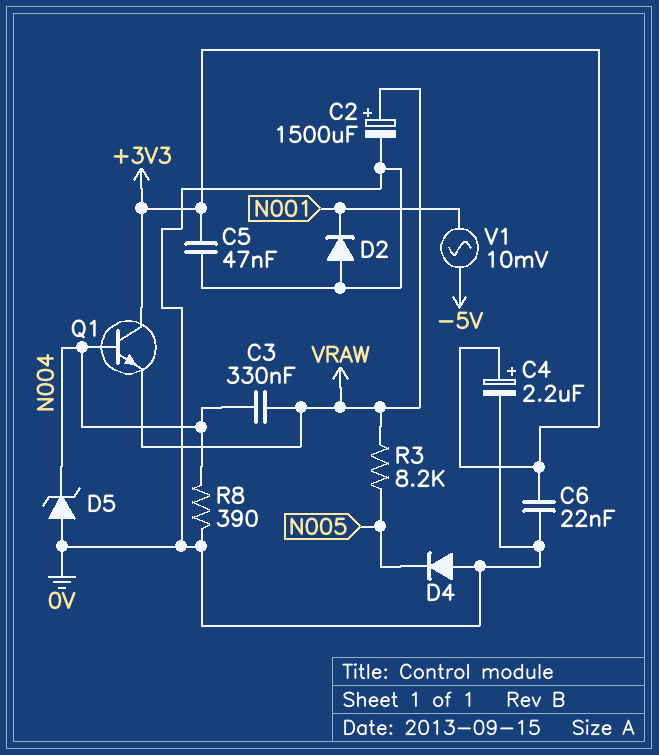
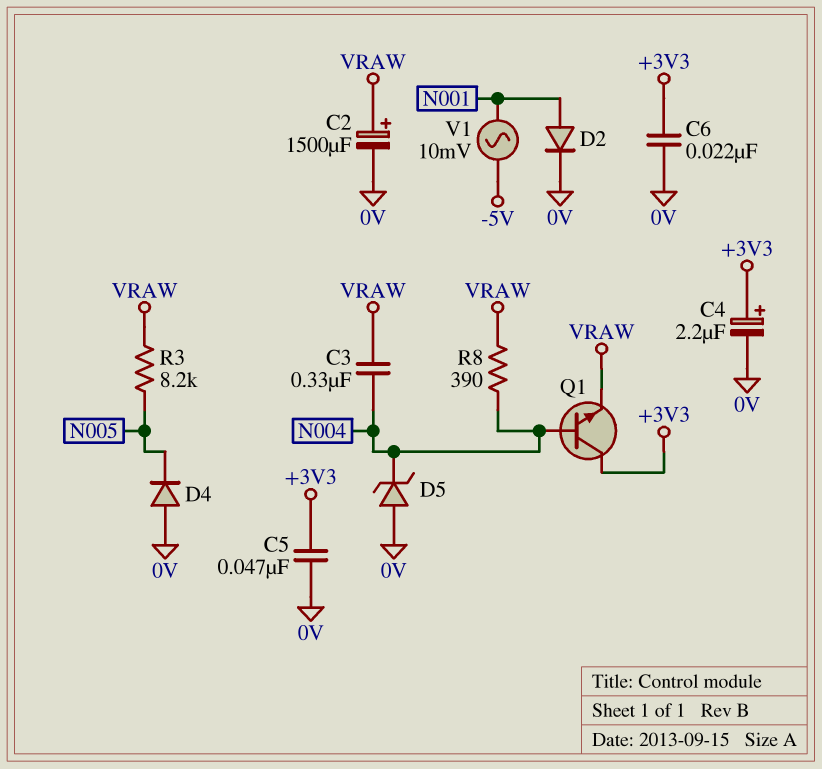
D2: diode (A 0V, K N001) -> diode (A N001, K 0V)
R8: 390 (0V, N004) -> 390 (N004, VRAW)

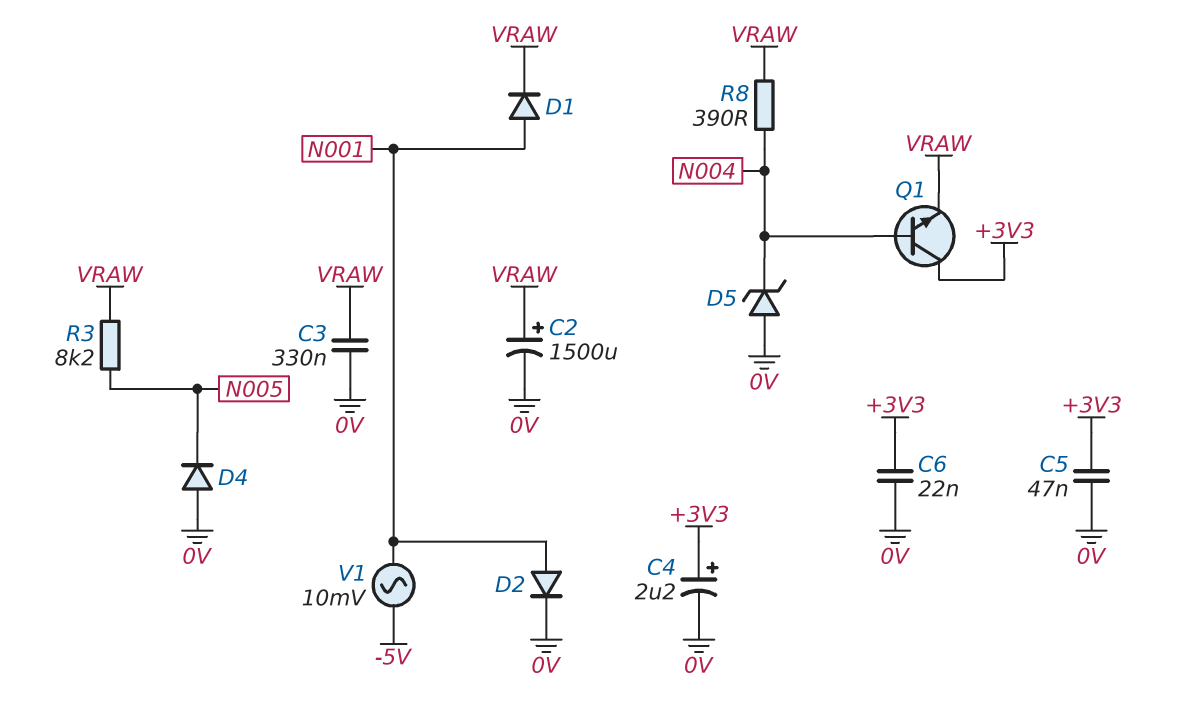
C3: 330nF (N004, VRAW) -> 330nF (0V, VRAW)
D1: none -> diode (A N001, K VRAW)

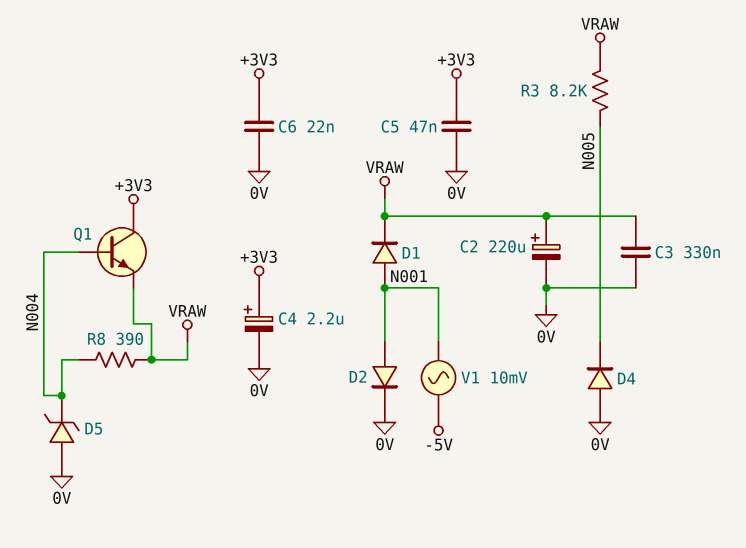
C2: 1500uF (plus VRAW, minus 0V) -> 220uF (plus VRAW, minus 0V)

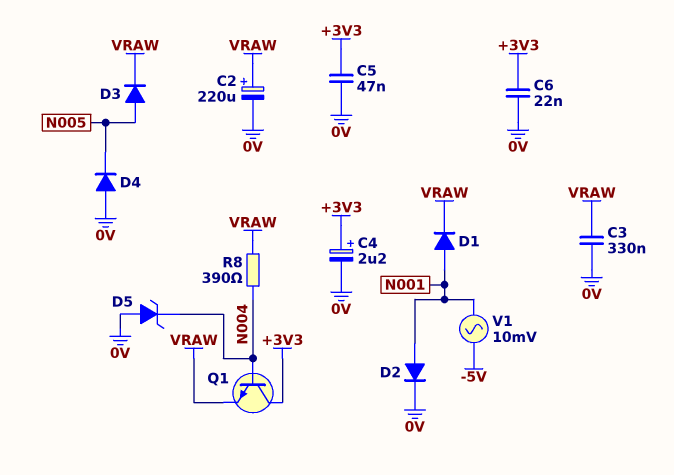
D3: none -> diode (A N005, K VRAW)
R3: 8.2k (N005, VRAW) -> none

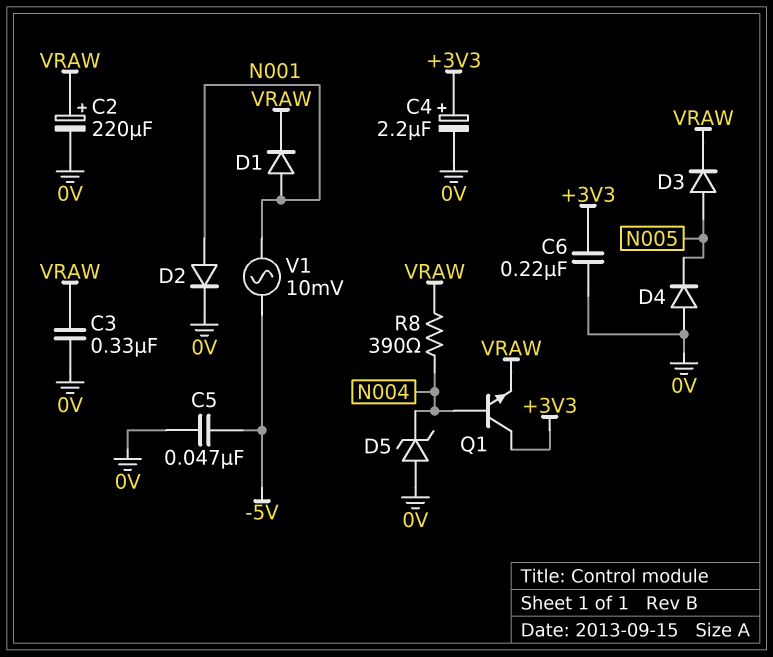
C5: 47nF (+3V3, 0V) -> 47nF (-5V, 0V)
C6: 22nF (+3V3, 0V) -> 220nF (+3V3, 0V)

